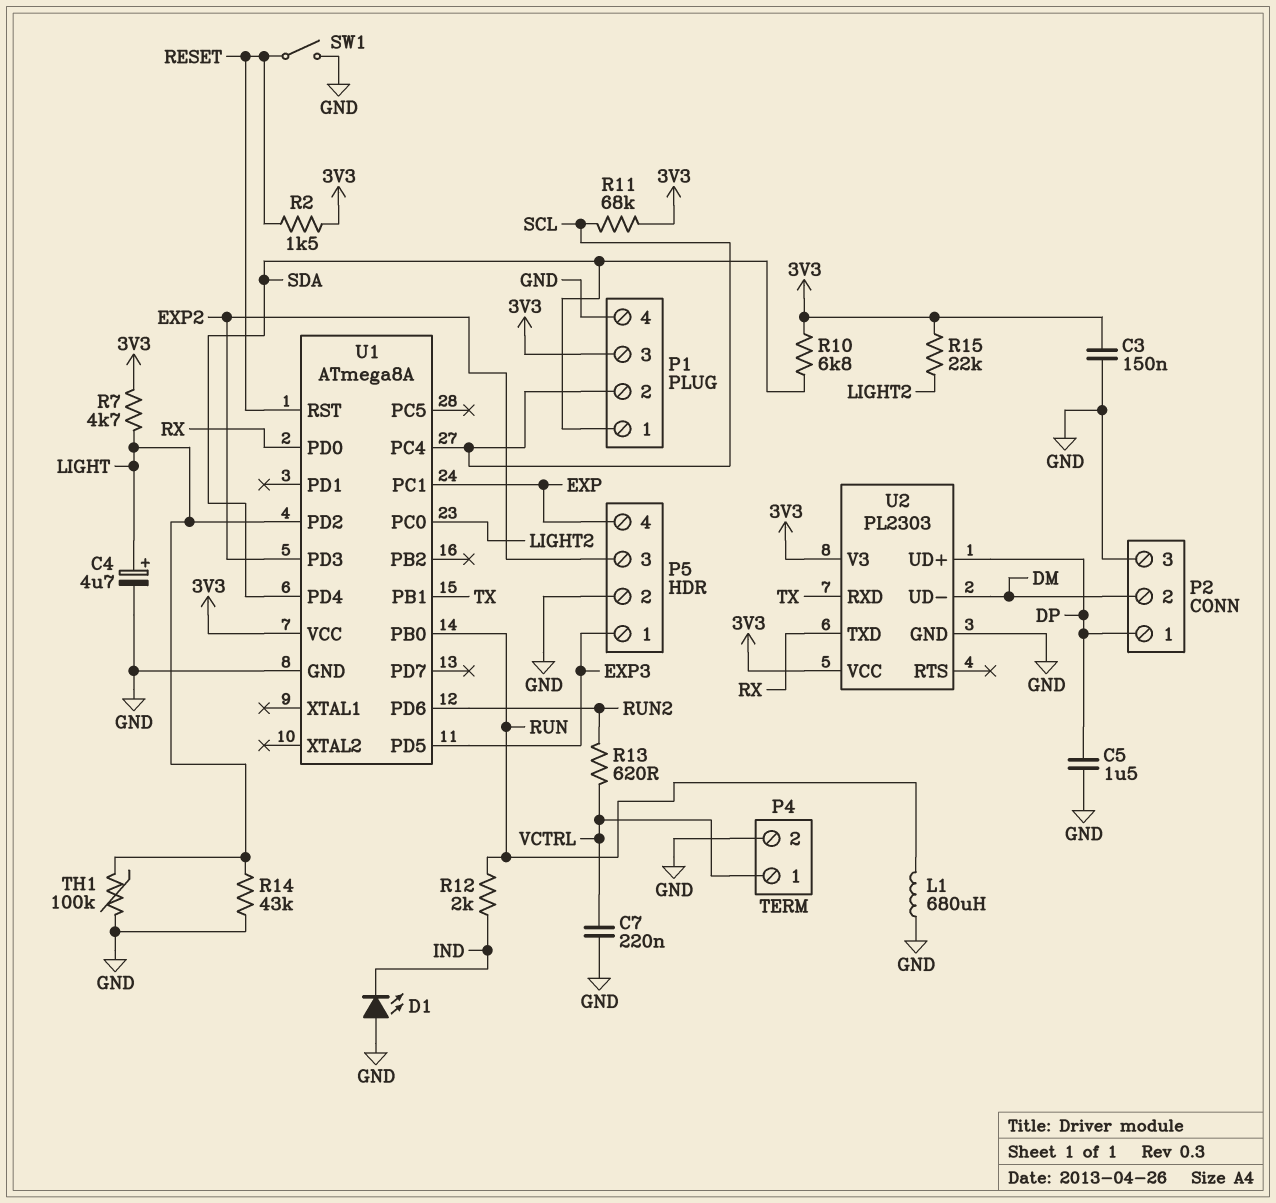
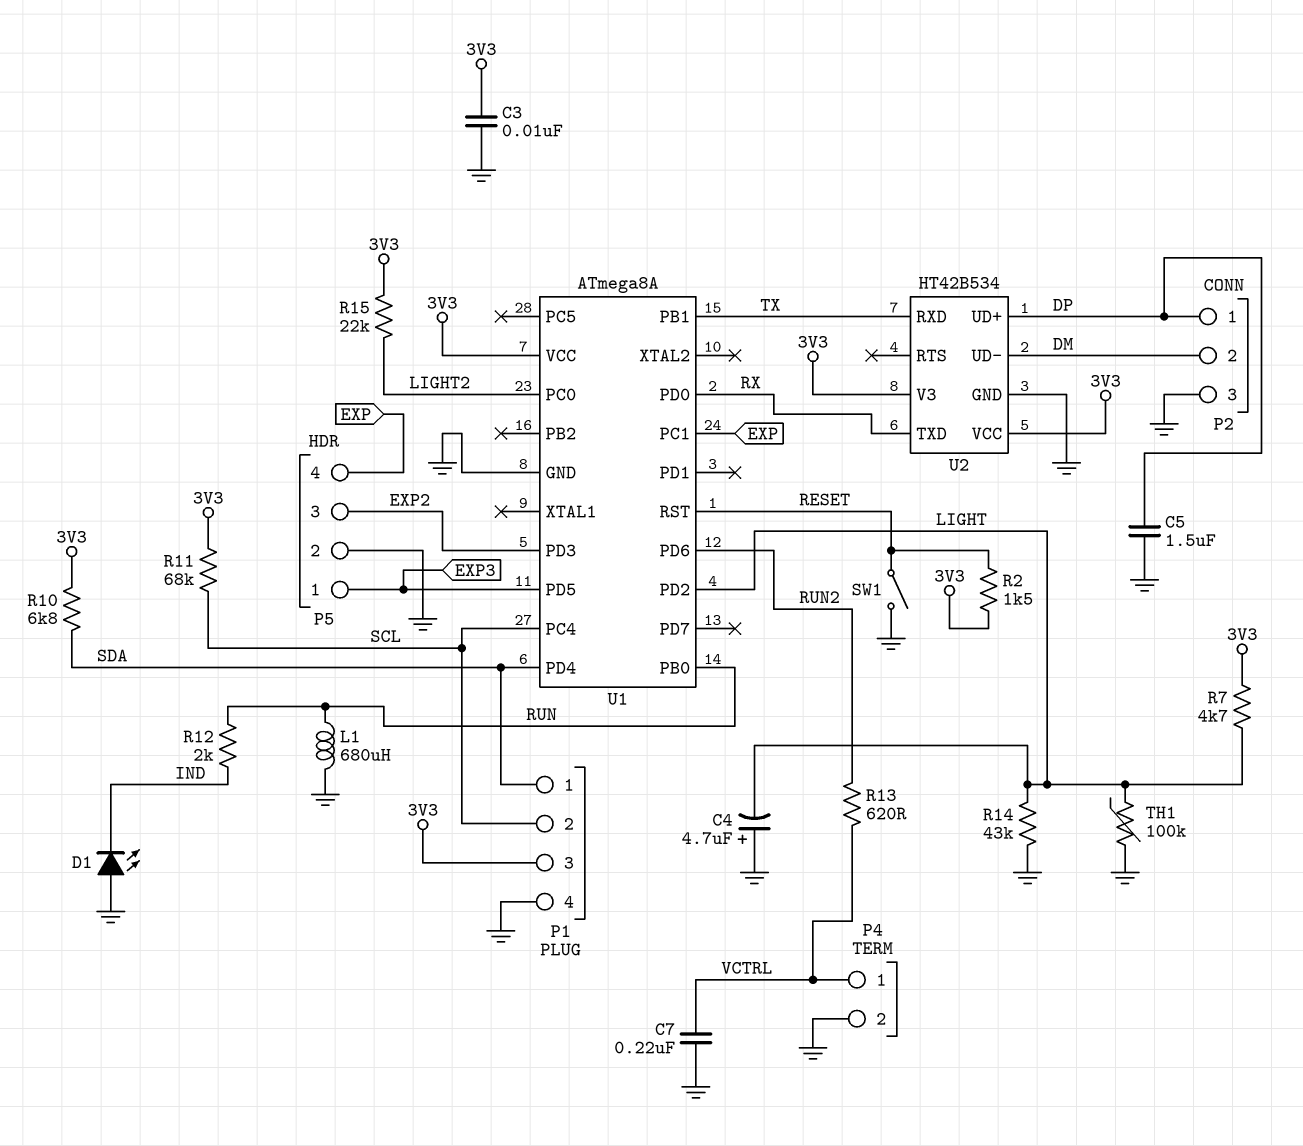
C3: 150nF (3V3, GND) -> 10nF (3V3, GND)
C4: 4.7uF (plus LIGHT, minus GND) -> 4.7uF (plus GND, minus LIGHT)
U2: PL2303 -> HT42B534

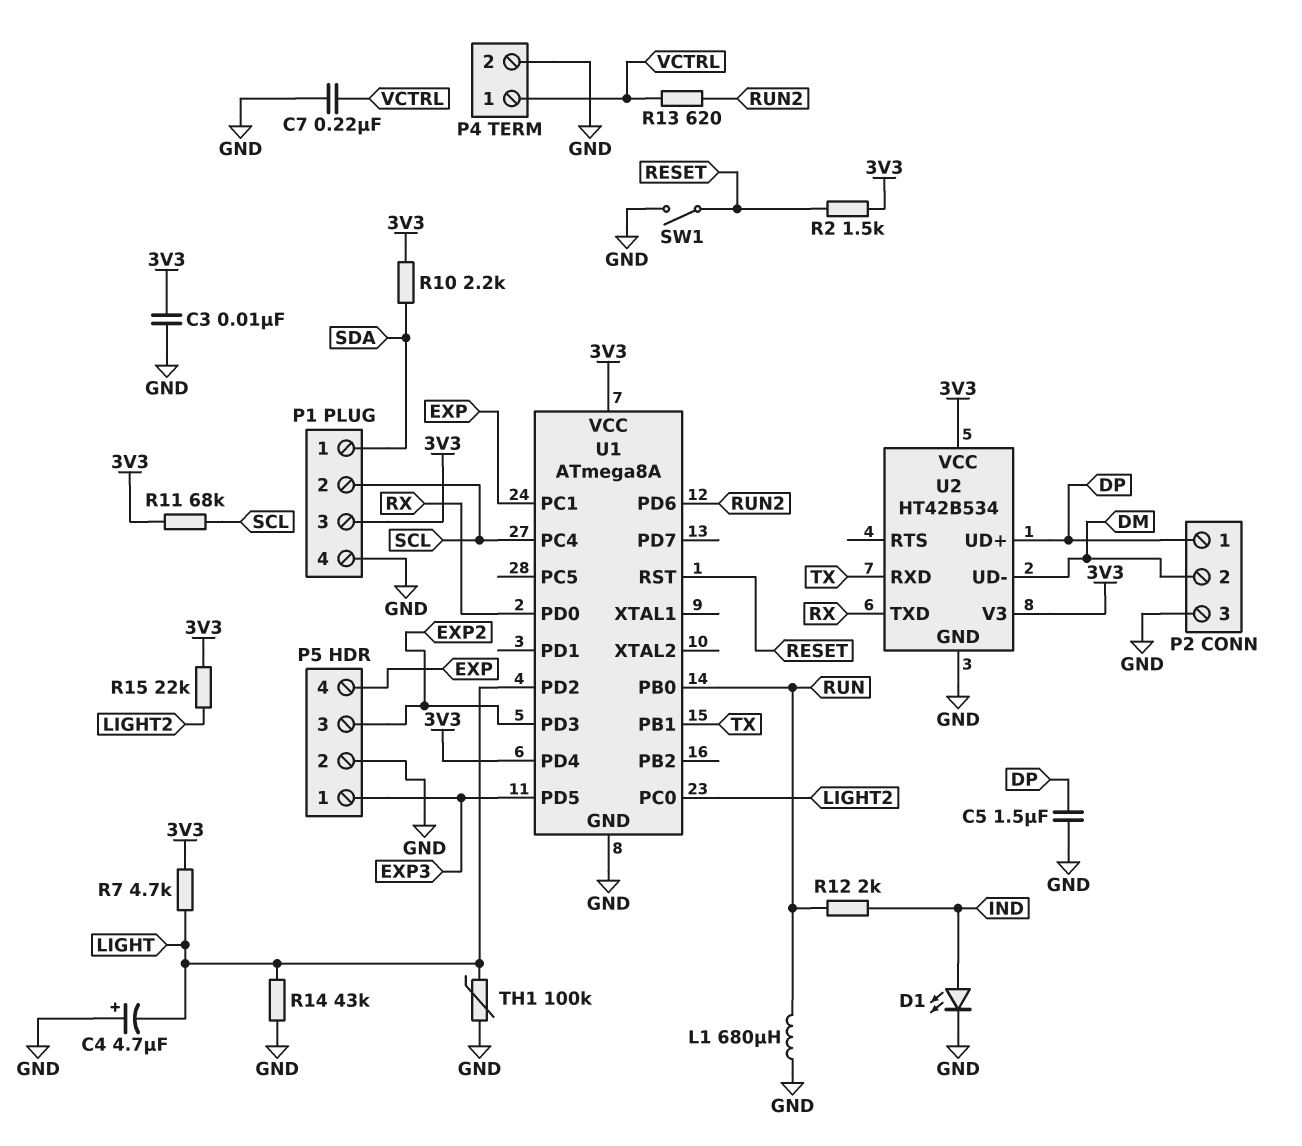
D1: LED (A GND, K IND) -> LED (A IND, K GND)
R10: 6.8k (3V3, SDA) -> 2.2k (3V3, SDA)
U1 pin PD4: SDA -> 3V3

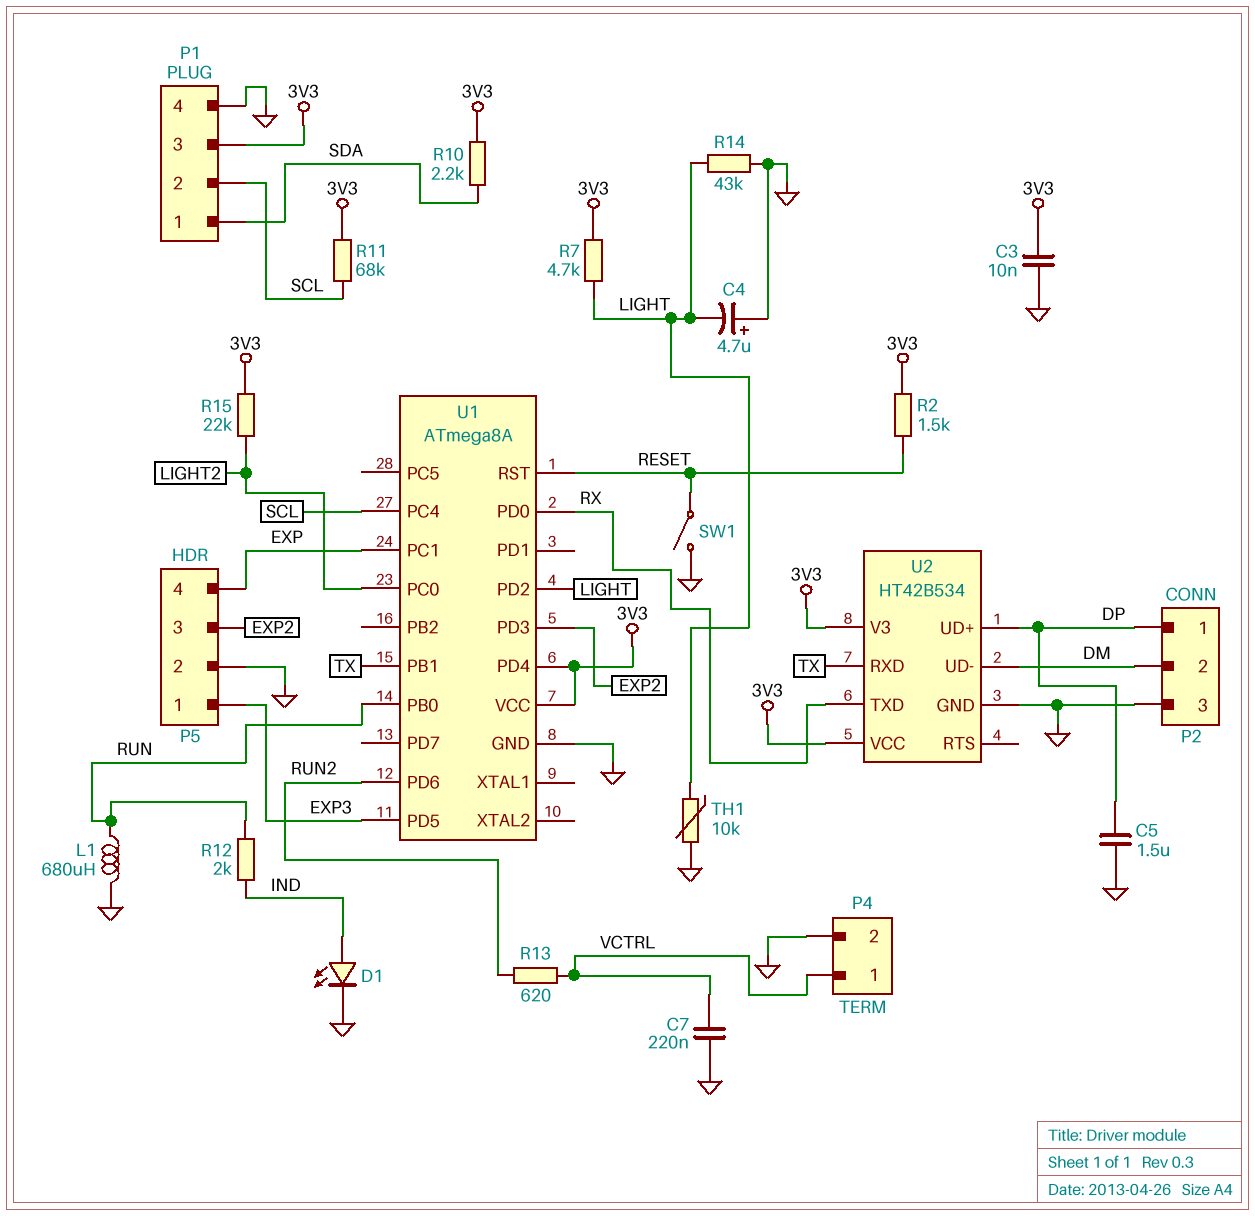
TH1: 100k (GND, LIGHT) -> 10k (GND, LIGHT)

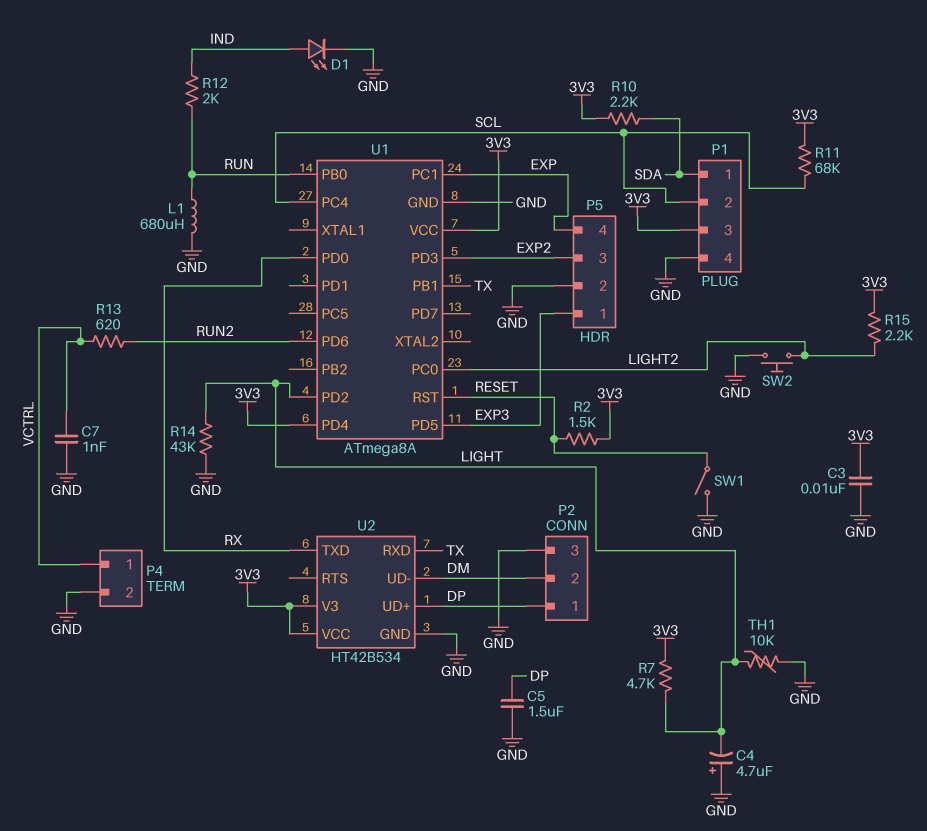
C7: 220nF (GND, VCTRL) -> 1nF (GND, VCTRL)
R15: 22k (3V3, LIGHT2) -> 2.2k (3V3, LIGHT2)
SW2: none -> button (GND, LIGHT2)

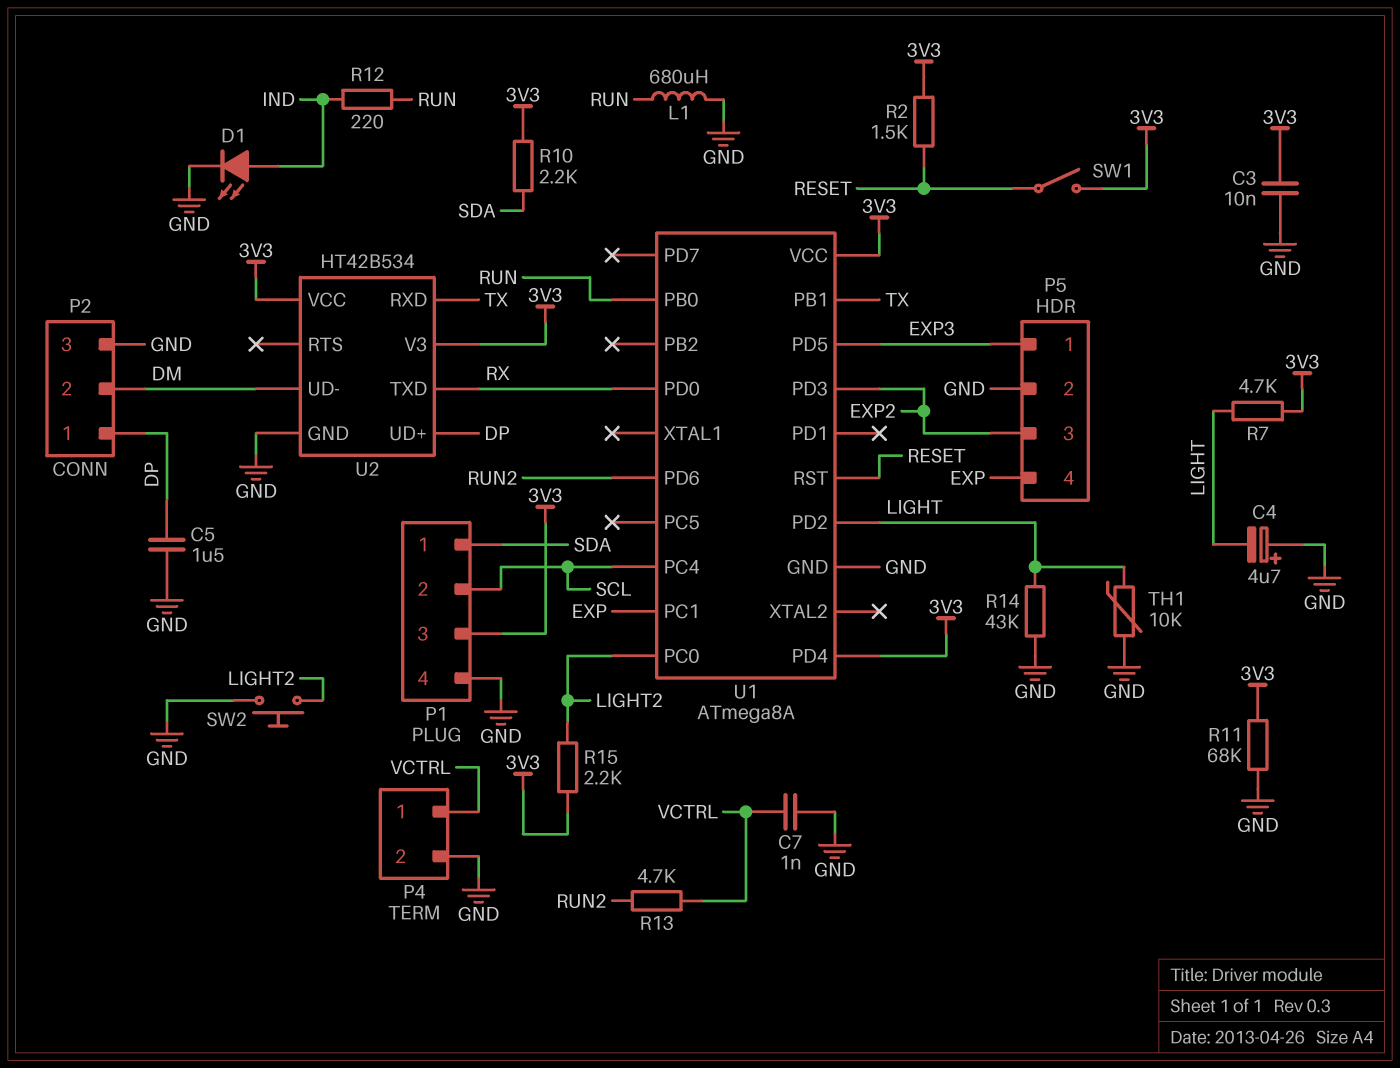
R11: 68k (3V3, SCL) -> 68k (3V3, GND)
R12: 2k (IND, RUN) -> 220 (IND, RUN)
R13: 620 (RUN2, VCTRL) -> 4.7k (RUN2, VCTRL)
SW1: switch (GND, RESET) -> switch (3V3, RESET)

